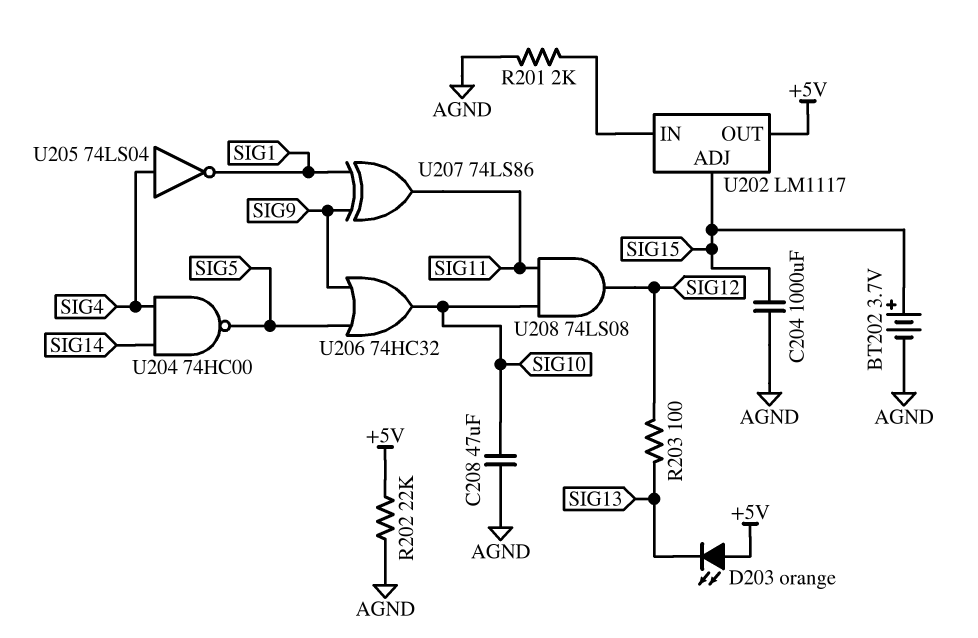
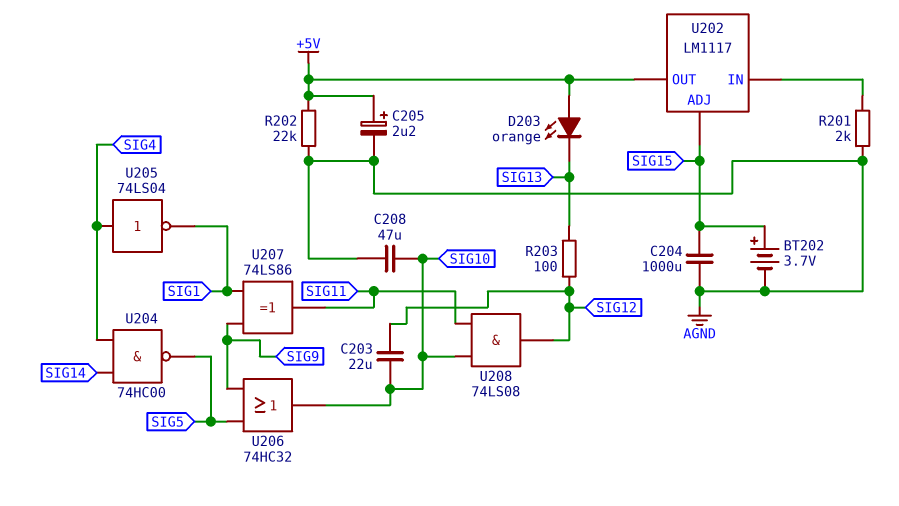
C203: none -> 22uF (SIG10, SIG12)
C205: none -> 2.2uF (plus +5V, minus AGND)

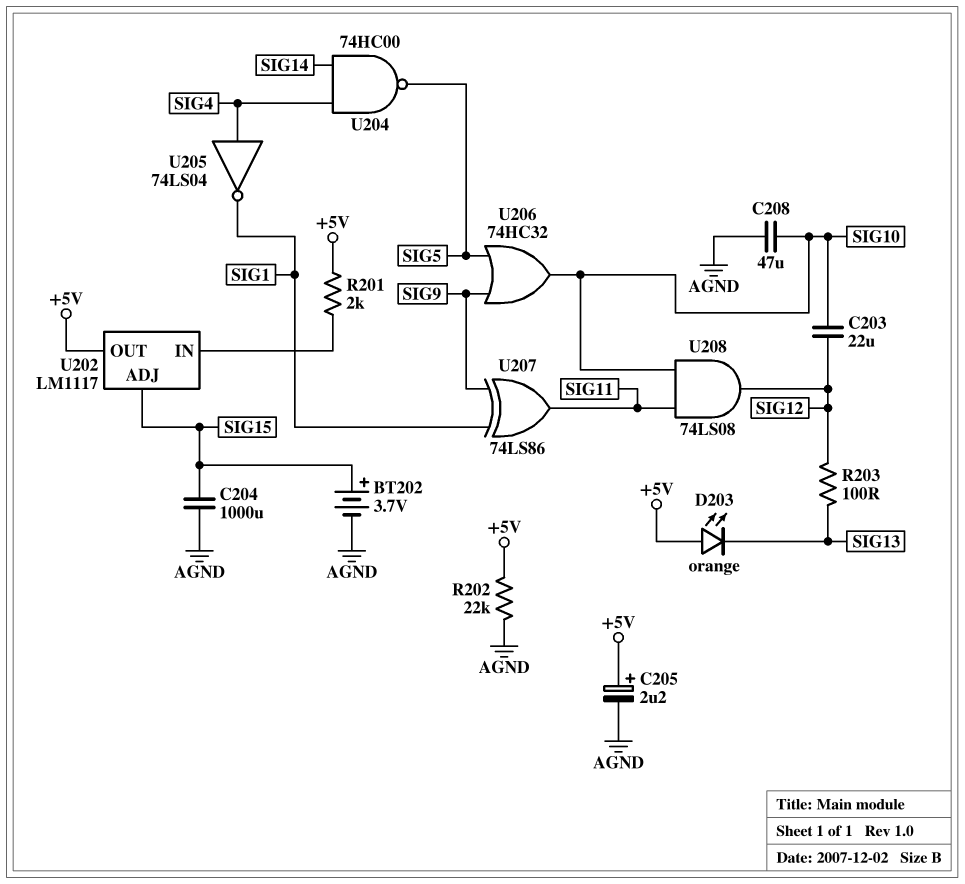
R201: 2k (AGND, U202/IN) -> 2k (+5V, U202/IN)

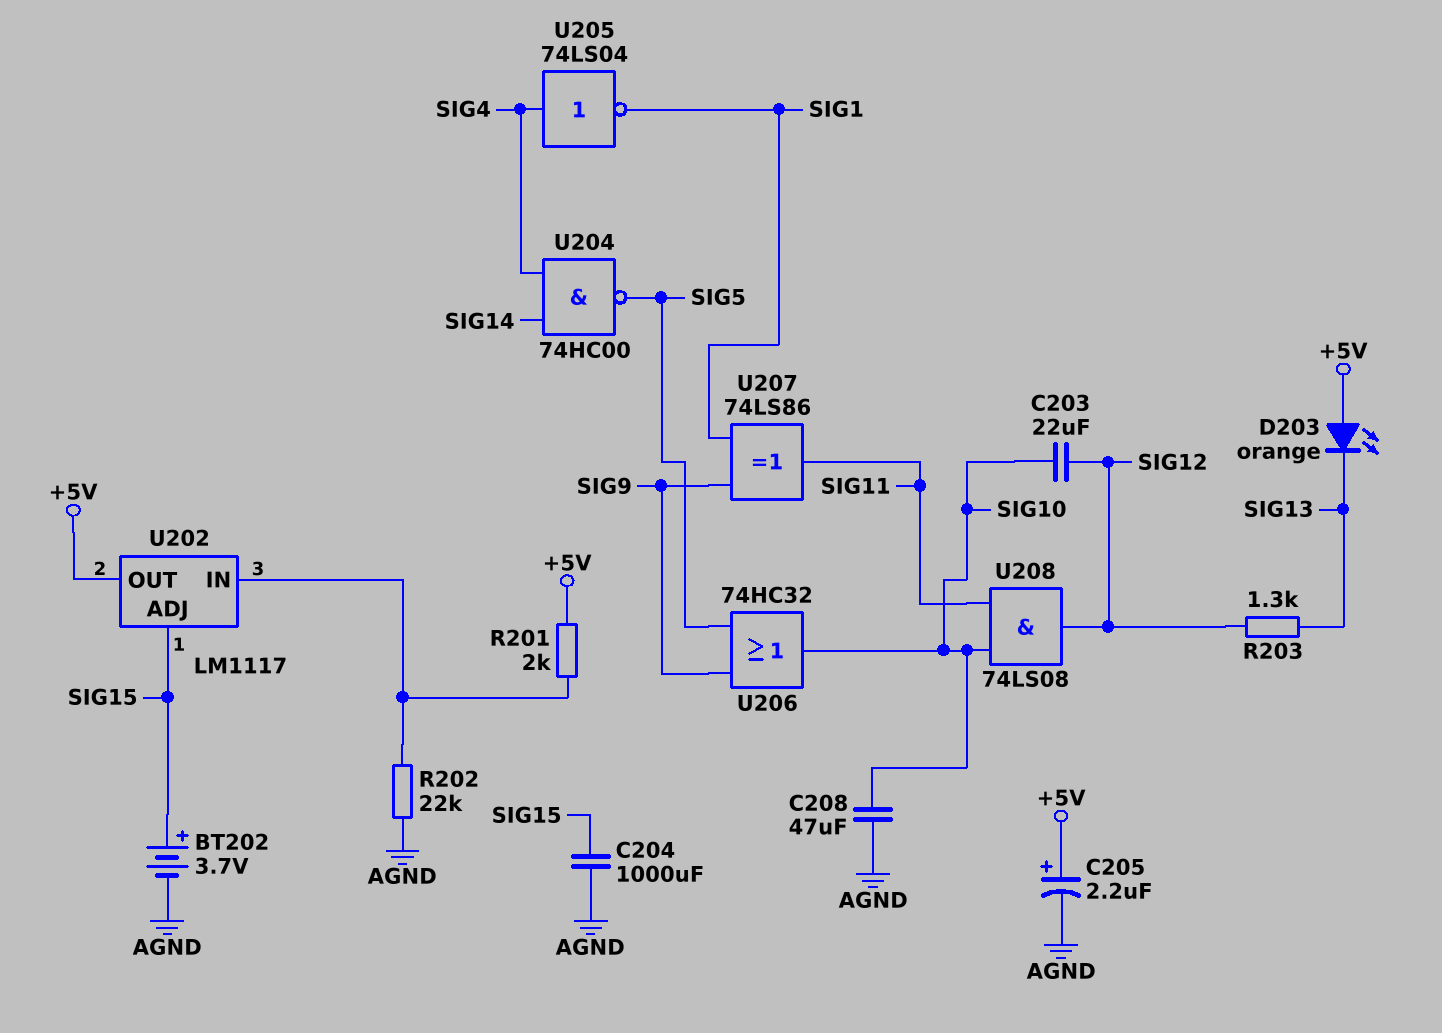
R202: 22k (+5V, AGND) -> 22k (AGND, U202/IN)
R203: 100 (SIG12, SIG13) -> 1.3k (SIG12, SIG13)

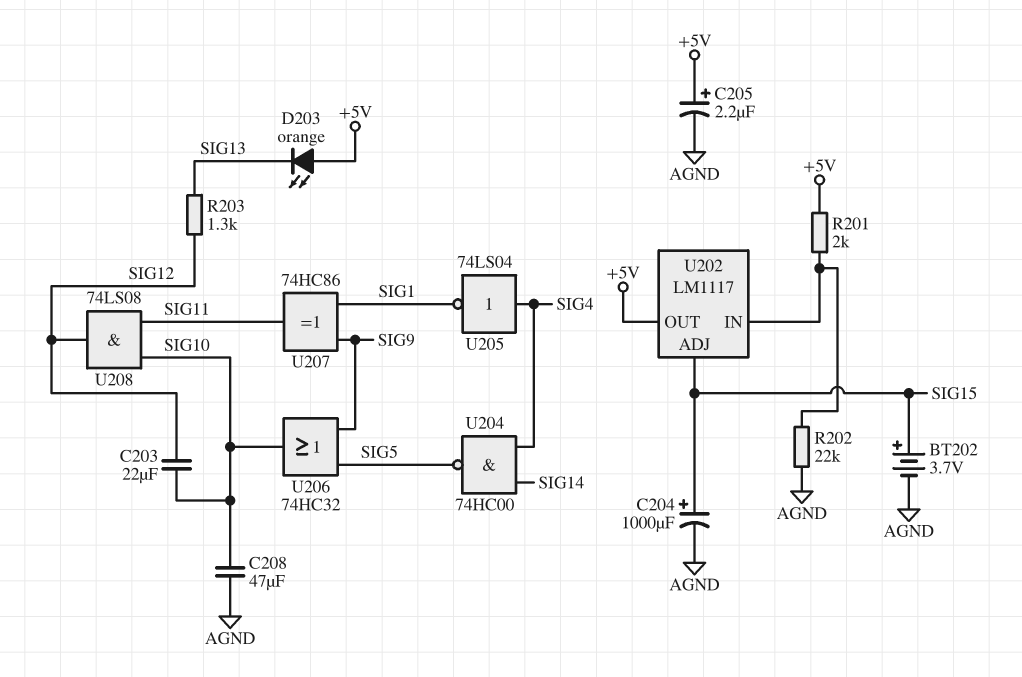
C204: 1000uF (AGND, SIG15) -> 1000uF (plus SIG15, minus AGND)
U207: XOR 74LS86 (in SIG1, in SIG9, out SIG11) -> XOR 74HC86 (in SIG1, in SIG9, out SIG11)

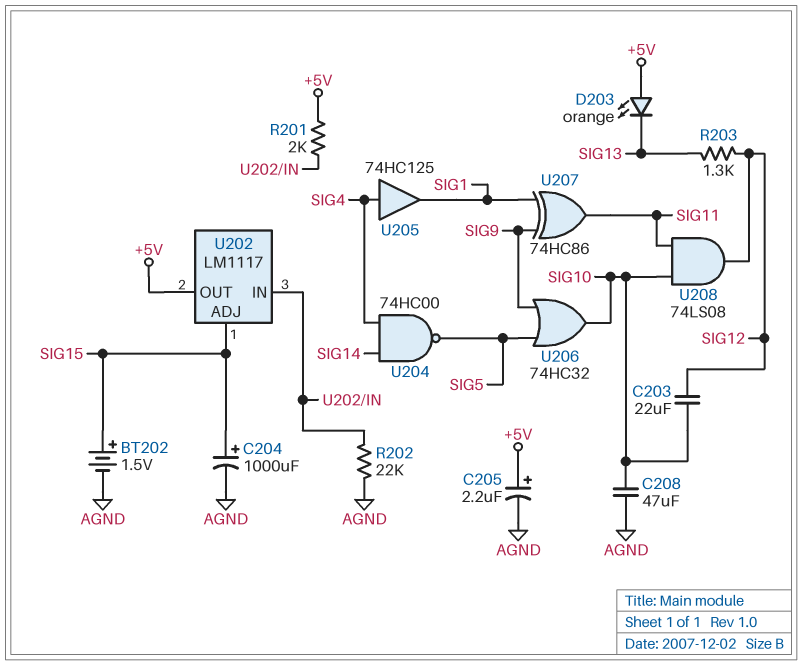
BT202: 3.7V (plus SIG15, minus AGND) -> 1.5V (plus SIG15, minus AGND)
U205: NOT 74LS04 (in SIG4, out SIG1) -> buffer 74HC125 (in SIG4, out SIG1)

